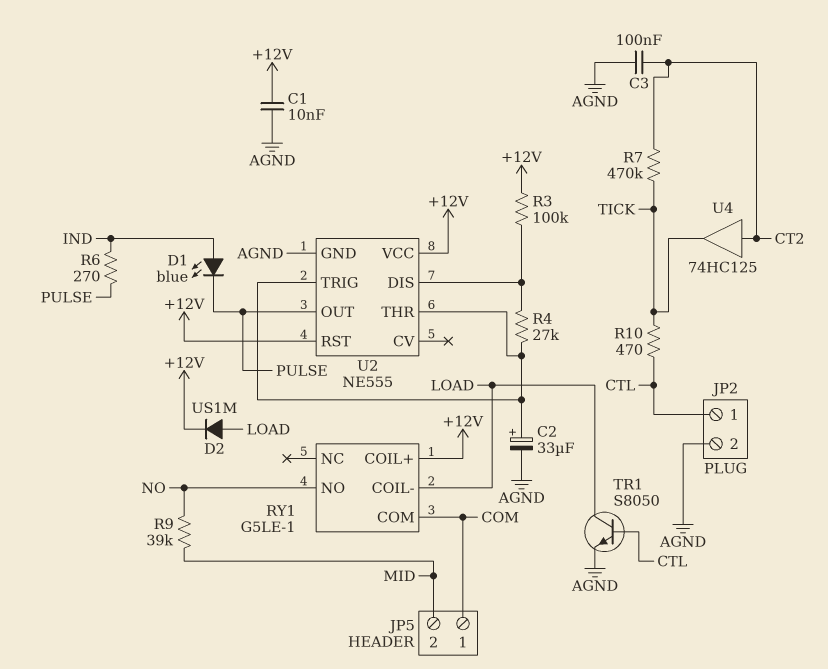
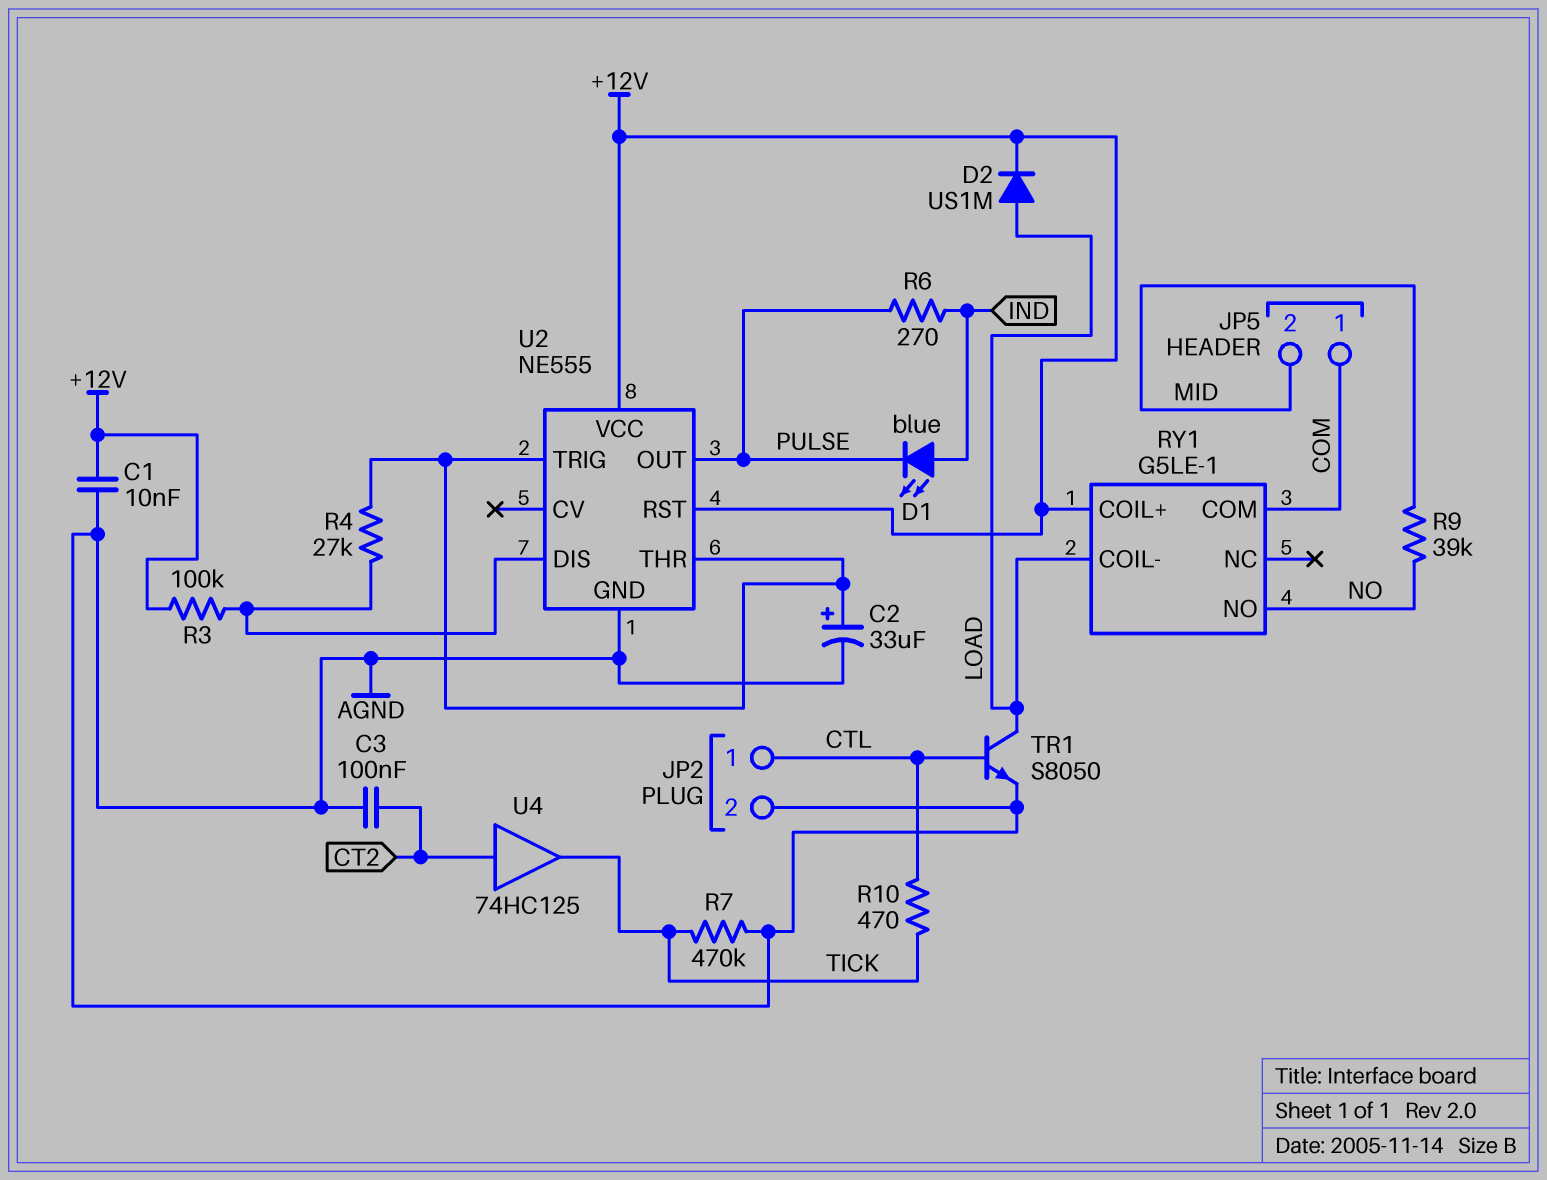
R7: 470k (CT2, TICK) -> 470k (AGND, TICK)

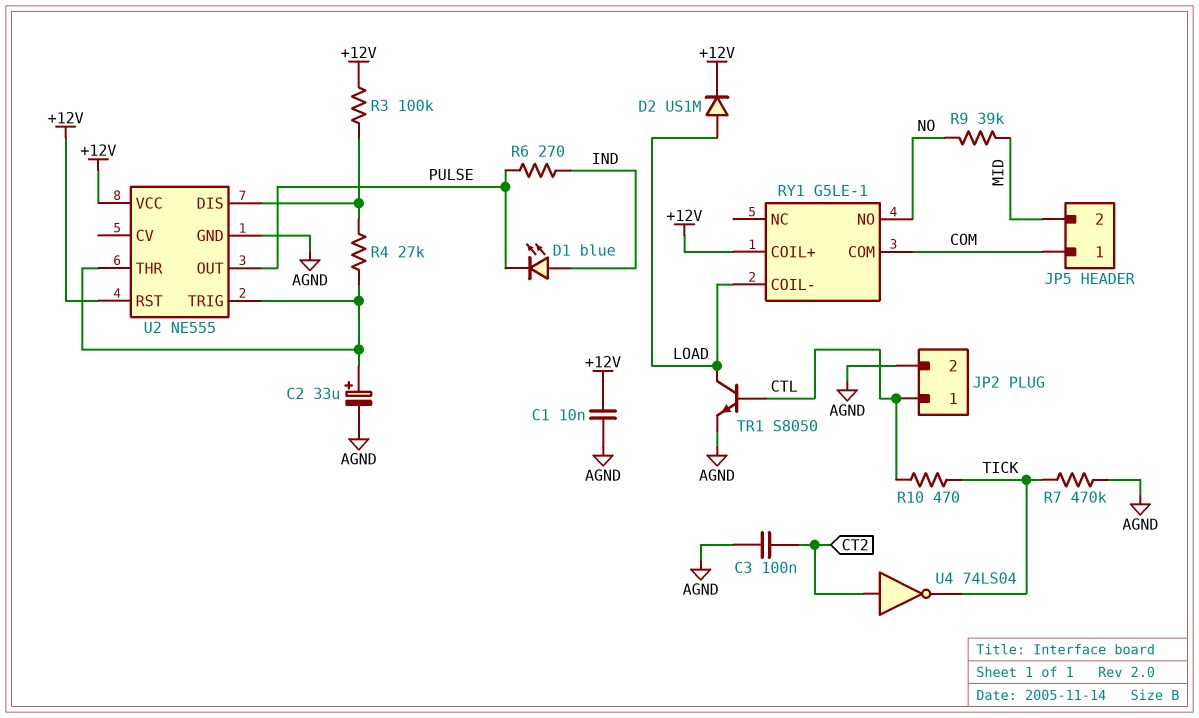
U4: buffer 74HC125 (in CT2, out TICK) -> NOT 74LS04 (in CT2, out TICK)

